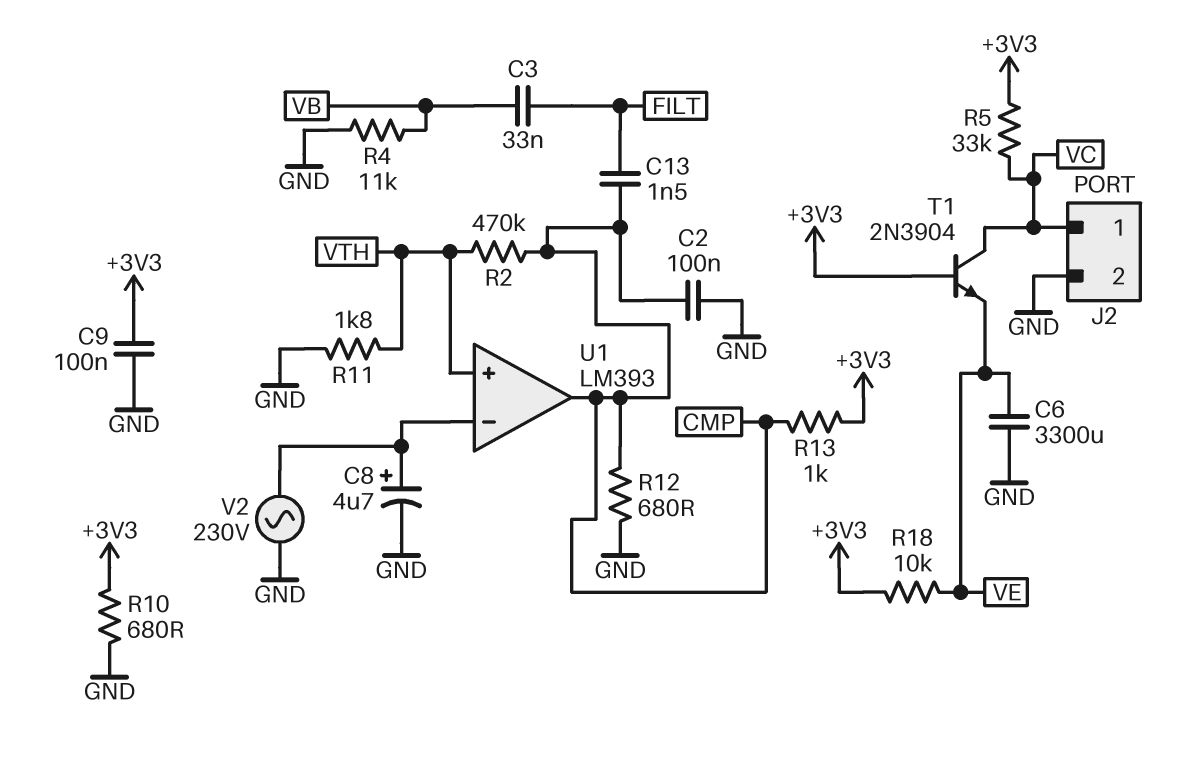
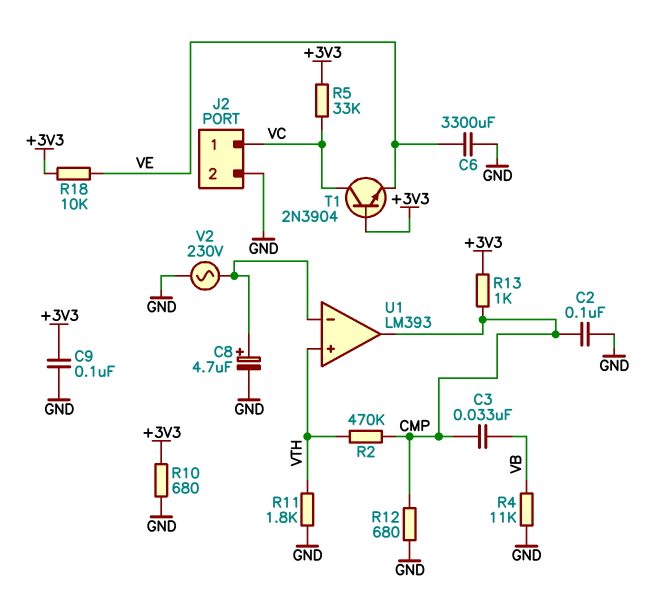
C3: 33nF (FILT, VB) -> 33nF (CMP, VB)
C13: 1.5nF (CMP, FILT) -> none

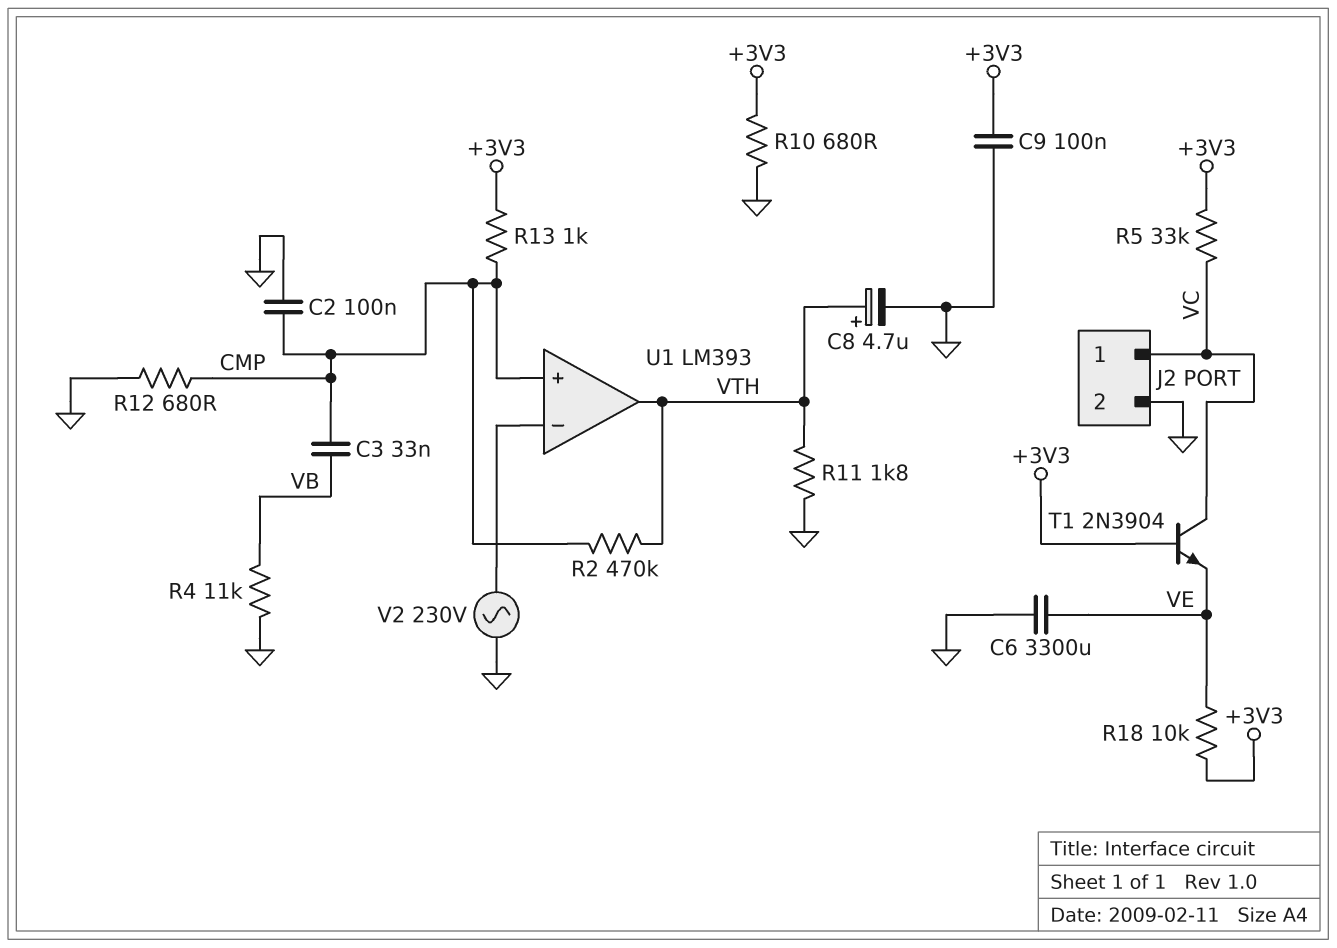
C8: 4.7uF (plus U1/in-, minus GND) -> 4.7uF (plus VTH, minus GND)
U1 pin in+: VTH -> CMP
U1 pin out: CMP -> VTH

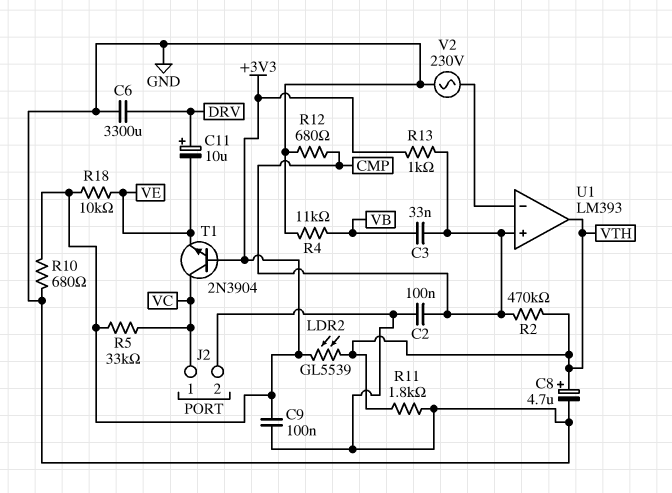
C6: 3300uF (GND, VE) -> 3300uF (DRV, GND)
C11: none -> 10uF (plus DRV, minus VE)
LDR2: none -> GL5539 (+3V3, VTH)

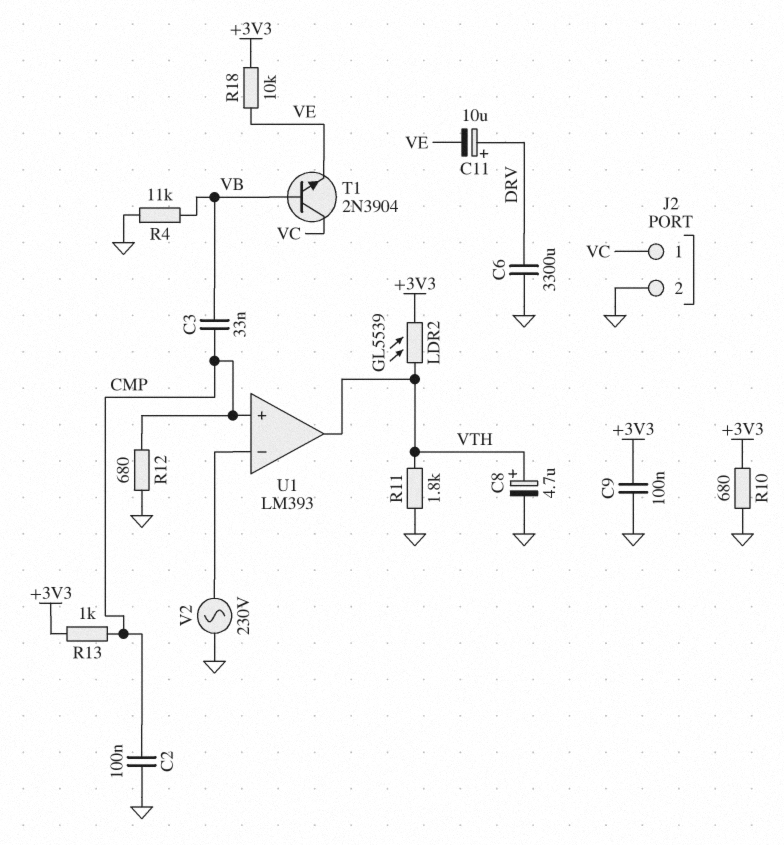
R2: 470k (CMP, VTH) -> none
R5: 33k (+3V3, VC) -> none
T1: NPN 2N3904 (B +3V3, C VC, E VE) -> NPN 2N3904 (B VB, C VC, E VE)

